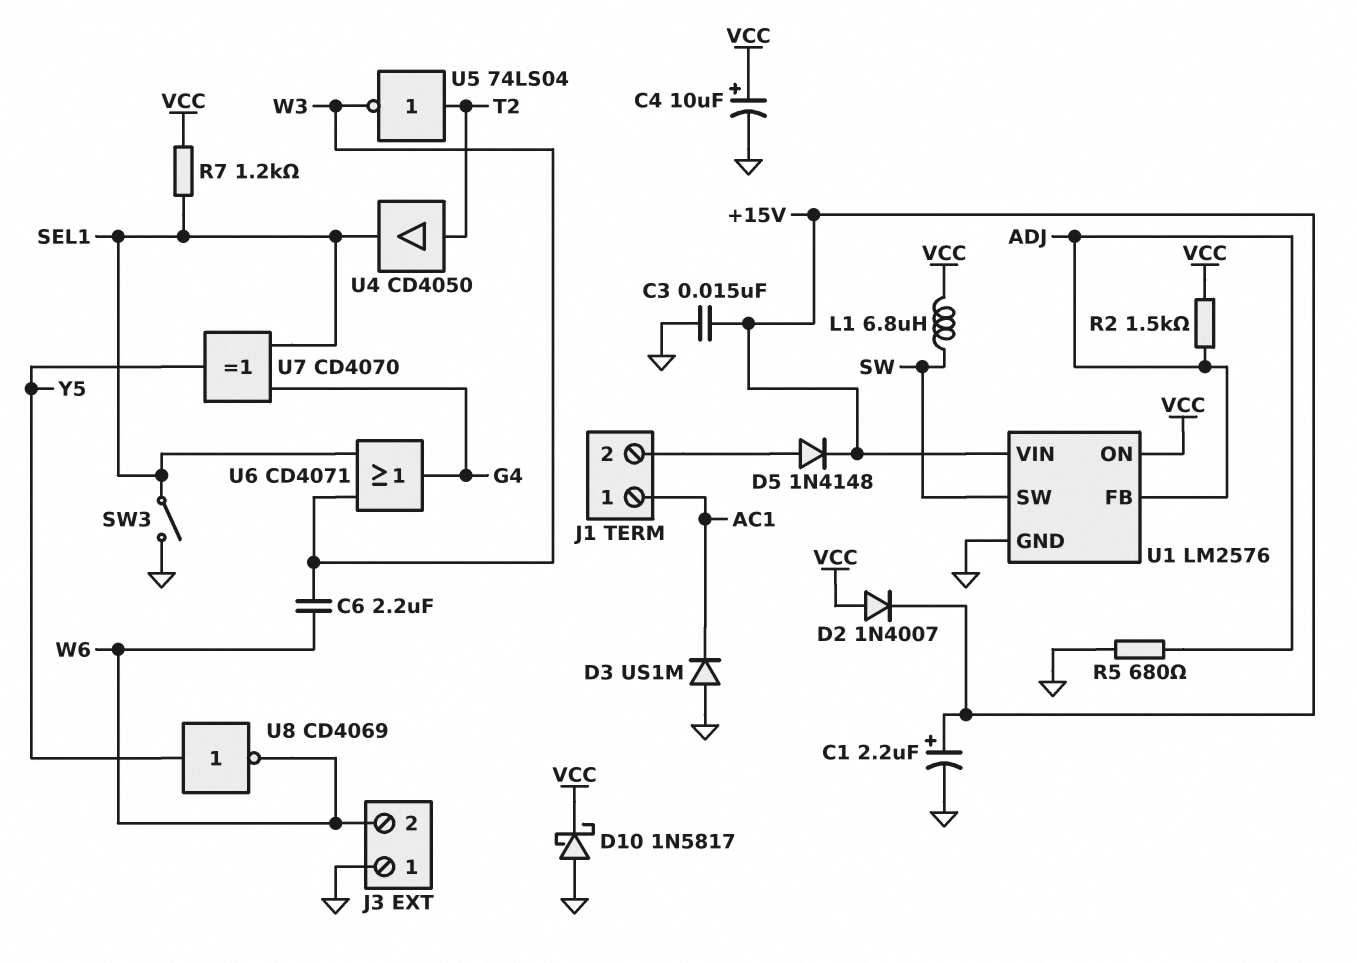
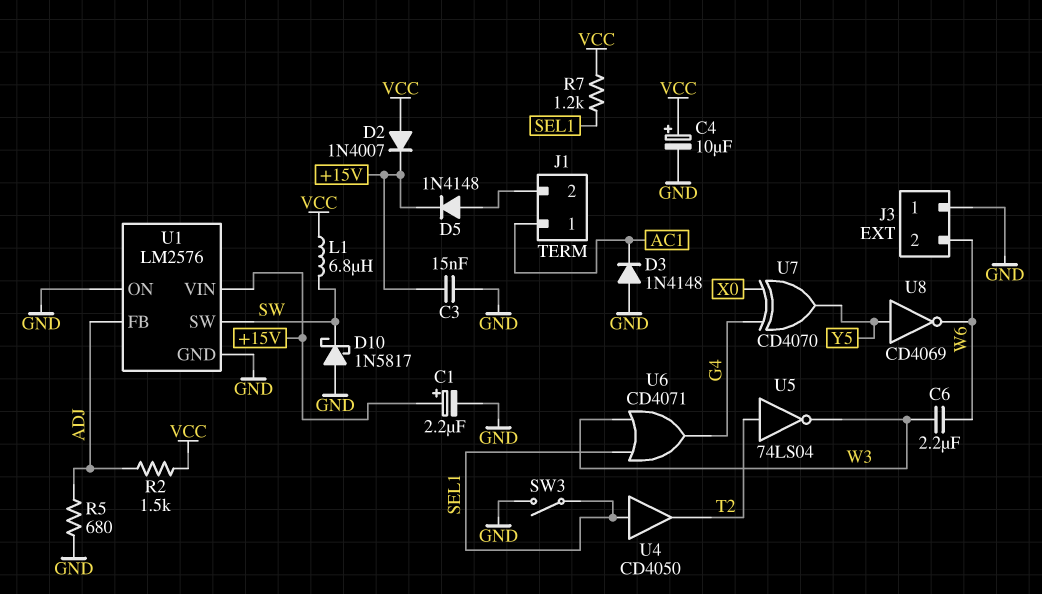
D3: diode US1M (A GND, K AC1) -> diode 1N4148 (A GND, K AC1)
D10: schottky 1N5817 (A GND, K VCC) -> schottky 1N5817 (A GND, K SW)
U1 pin ON: VCC -> GND
U4: buffer CD4050 (in T2, out SEL1) -> buffer CD4050 (in SEL1, out T2)
U7: XOR CD4070 (in G4, in SEL1, out Y5) -> XOR CD4070 (in G4, in X0, out Y5)

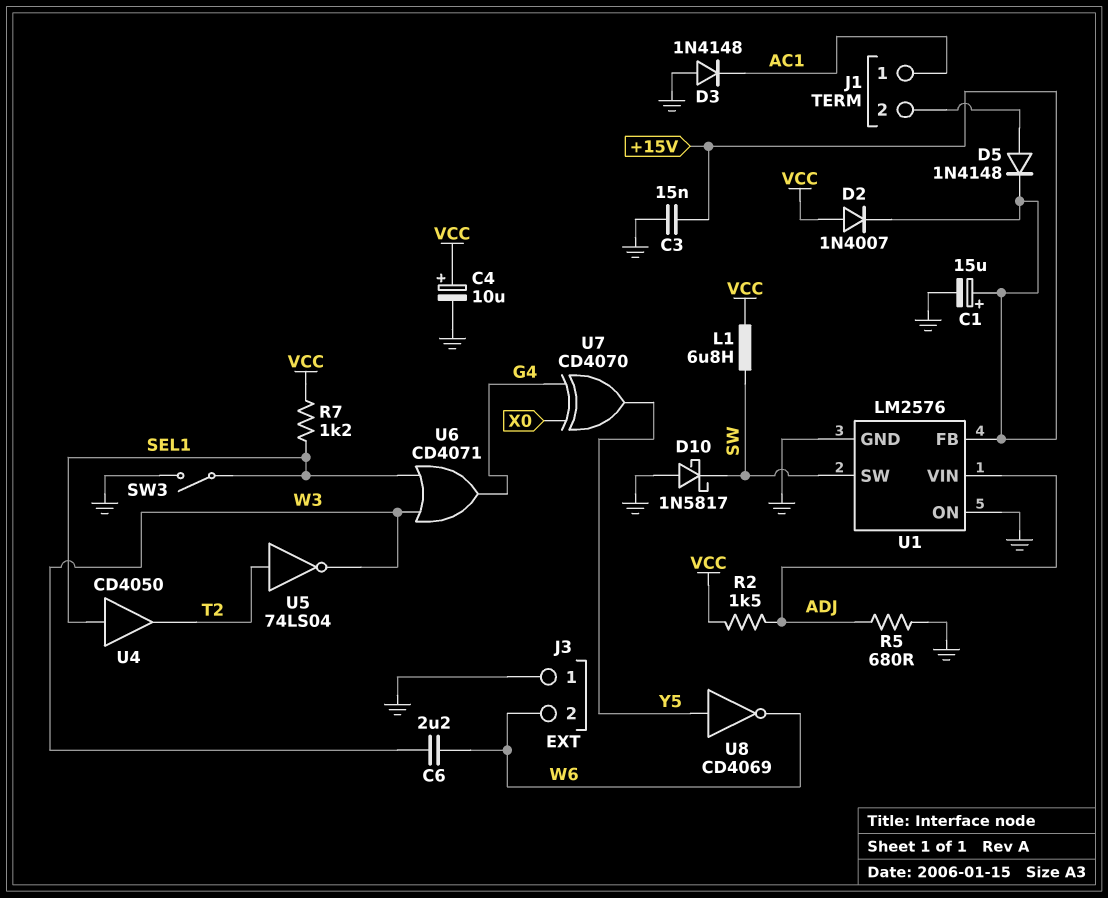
C1: 2.2uF (plus +15V, minus GND) -> 15uF (plus +15V, minus GND)
U1 pin FB: ADJ -> +15V
U1 pin VIN: +15V -> ADJ

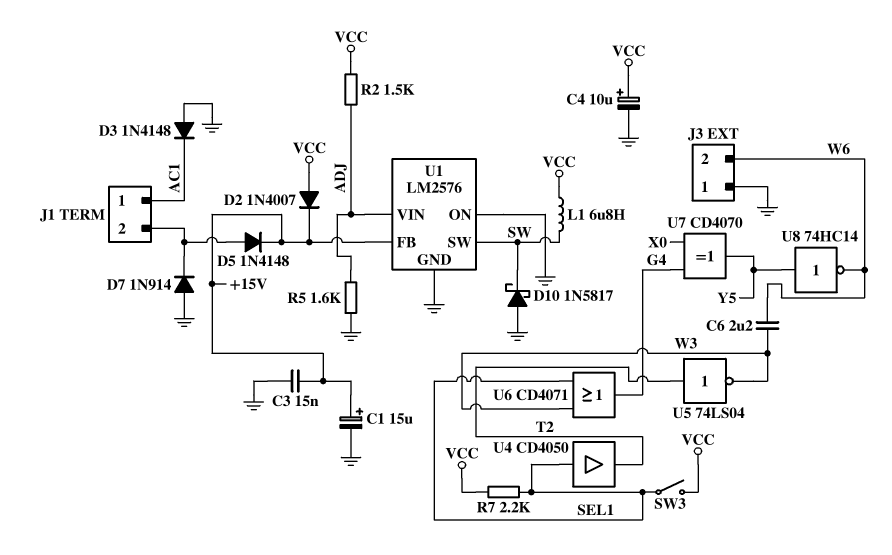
D7: none -> diode 1N914 (A GND, K J1/2)
R5: 680 (ADJ, GND) -> 1.6k (ADJ, GND)
R7: 1.2k (SEL1, VCC) -> 2.2k (SEL1, VCC)
SW3: switch (GND, SEL1) -> switch (SEL1, VCC)
U8: NOT CD4069 (in Y5, out W6) -> NOT 74HC14 (in Y5, out W6)

